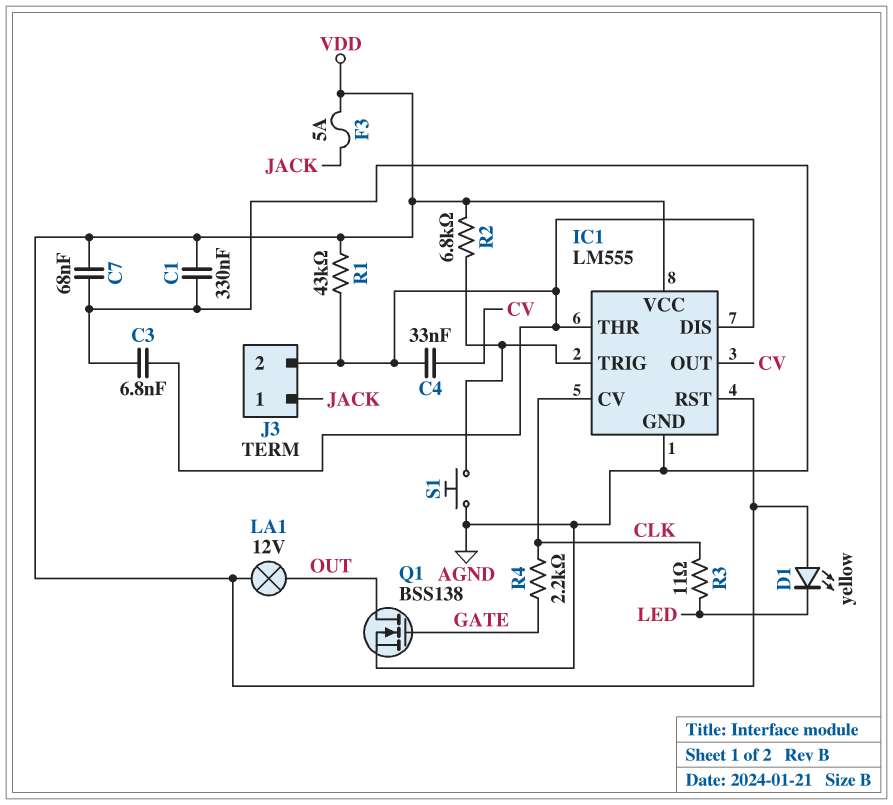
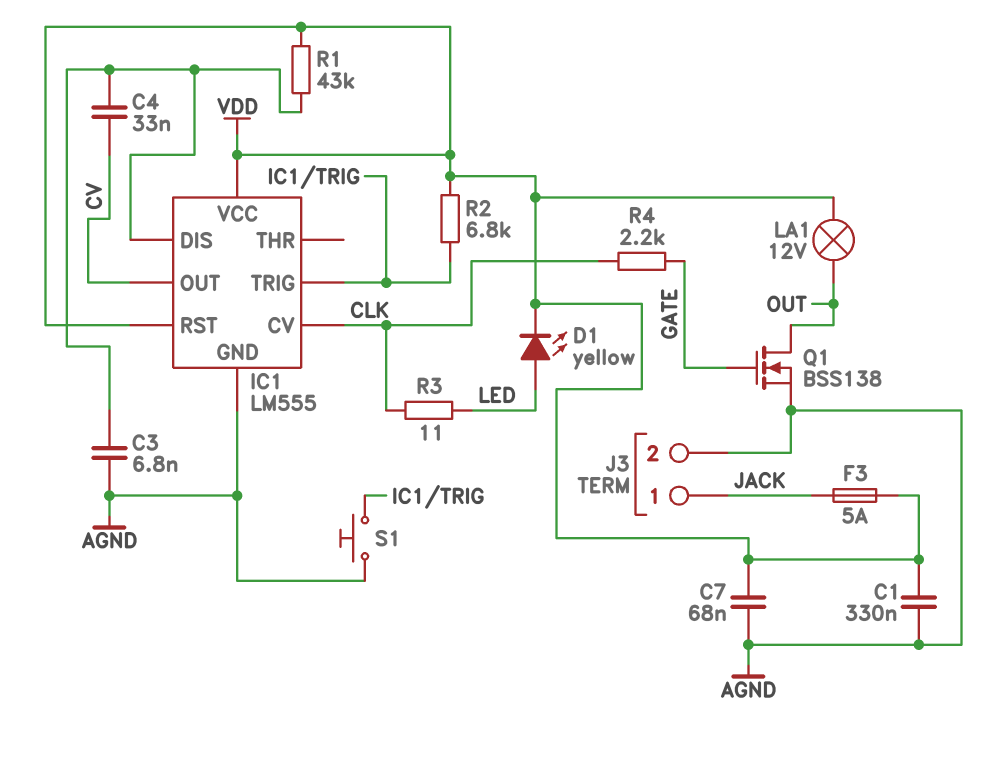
D1: LED yellow (A VDD, K LED) -> LED yellow (A LED, K VDD)
IC1 pin THR: IC1/DIS -> none
J3 pin 2: IC1/DIS -> AGND

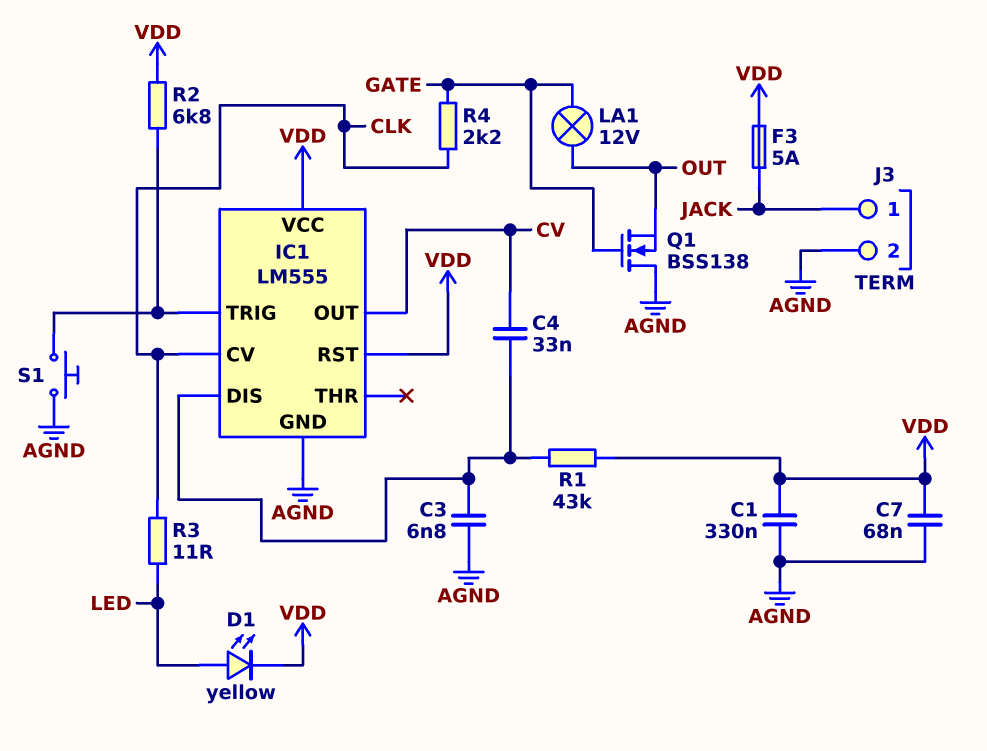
LA1: lamp 12V (OUT, VDD) -> lamp 12V (GATE, OUT)
Q1: NMOS BSS138 (G GATE, D OUT, S AGND) -> NMOS BSS138 (G GATE, D AGND, S OUT)

